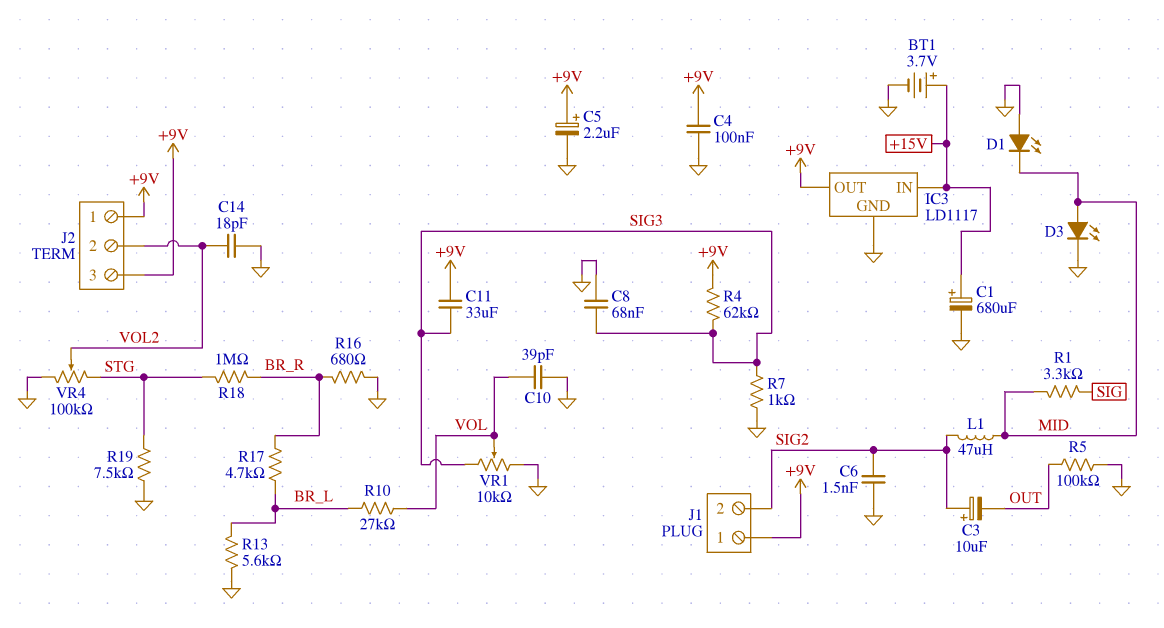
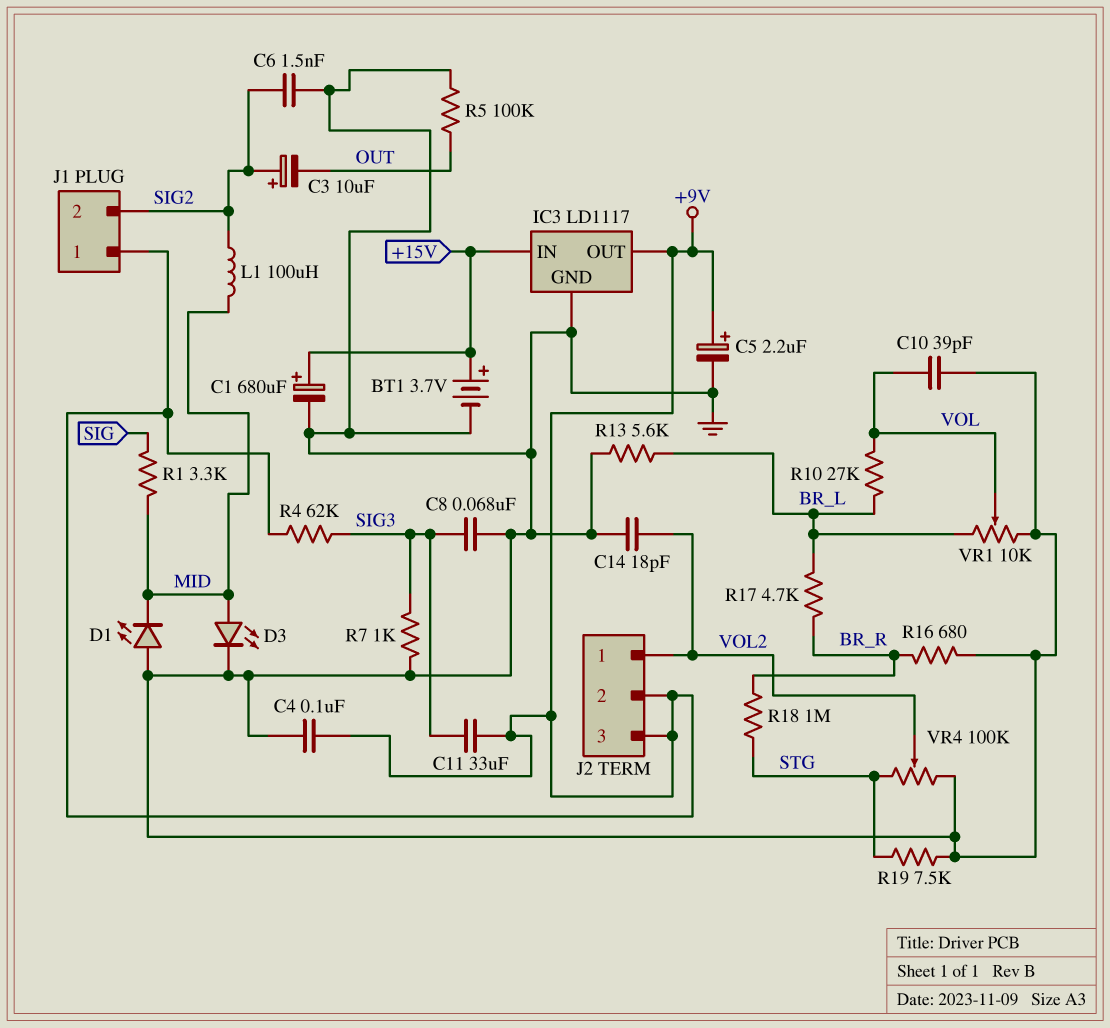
J2 pin 1: +9V -> VOL2
J2 pin 2: VOL2 -> +9V
L1: 47uH (MID, SIG2) -> 100uH (MID, SIG2)
VR1: 10k (GND, SIG3, wiper VOL) -> 10k (BR_L, GND, wiper VOL)

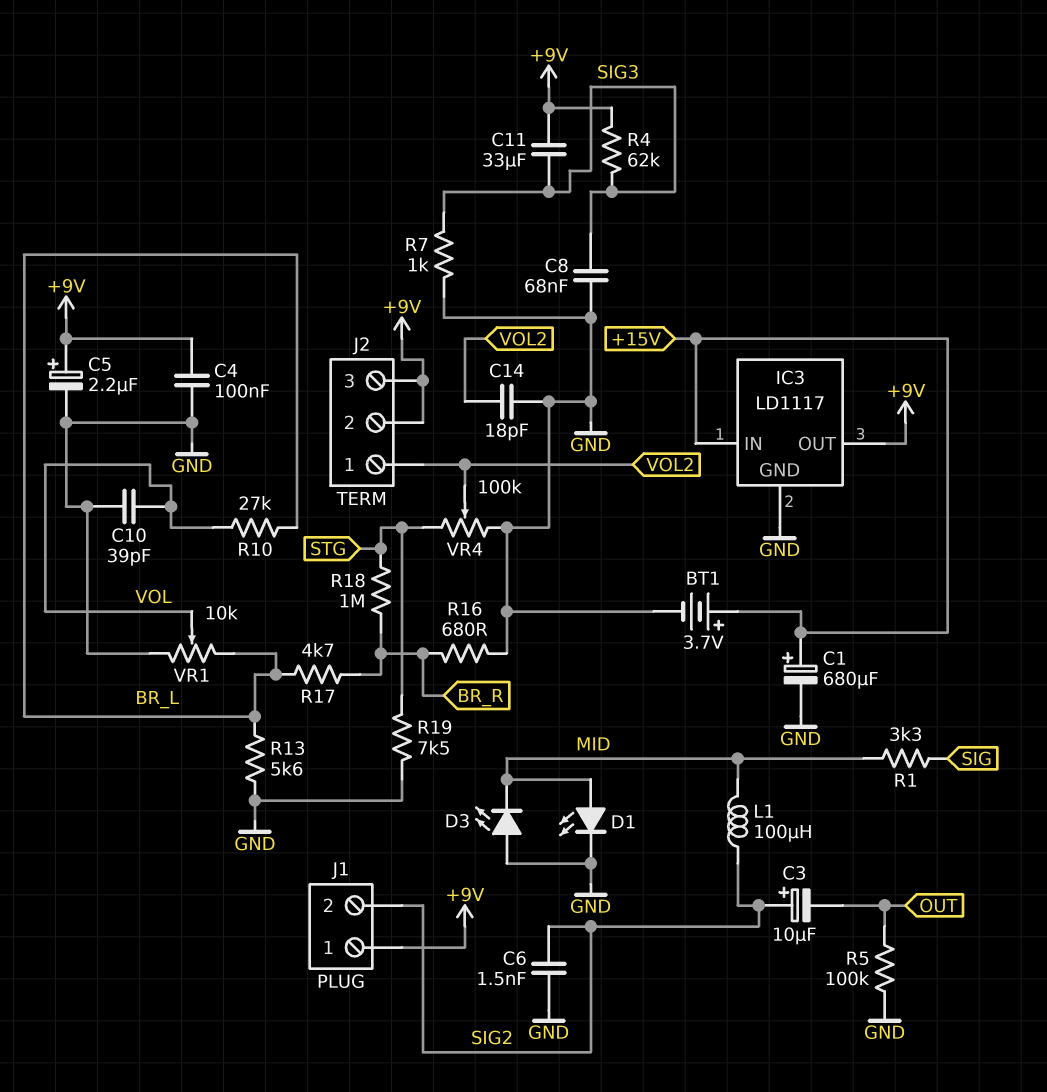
D1: LED (A GND, K MID) -> LED (A MID, K GND)
D3: LED (A MID, K GND) -> LED (A GND, K MID)

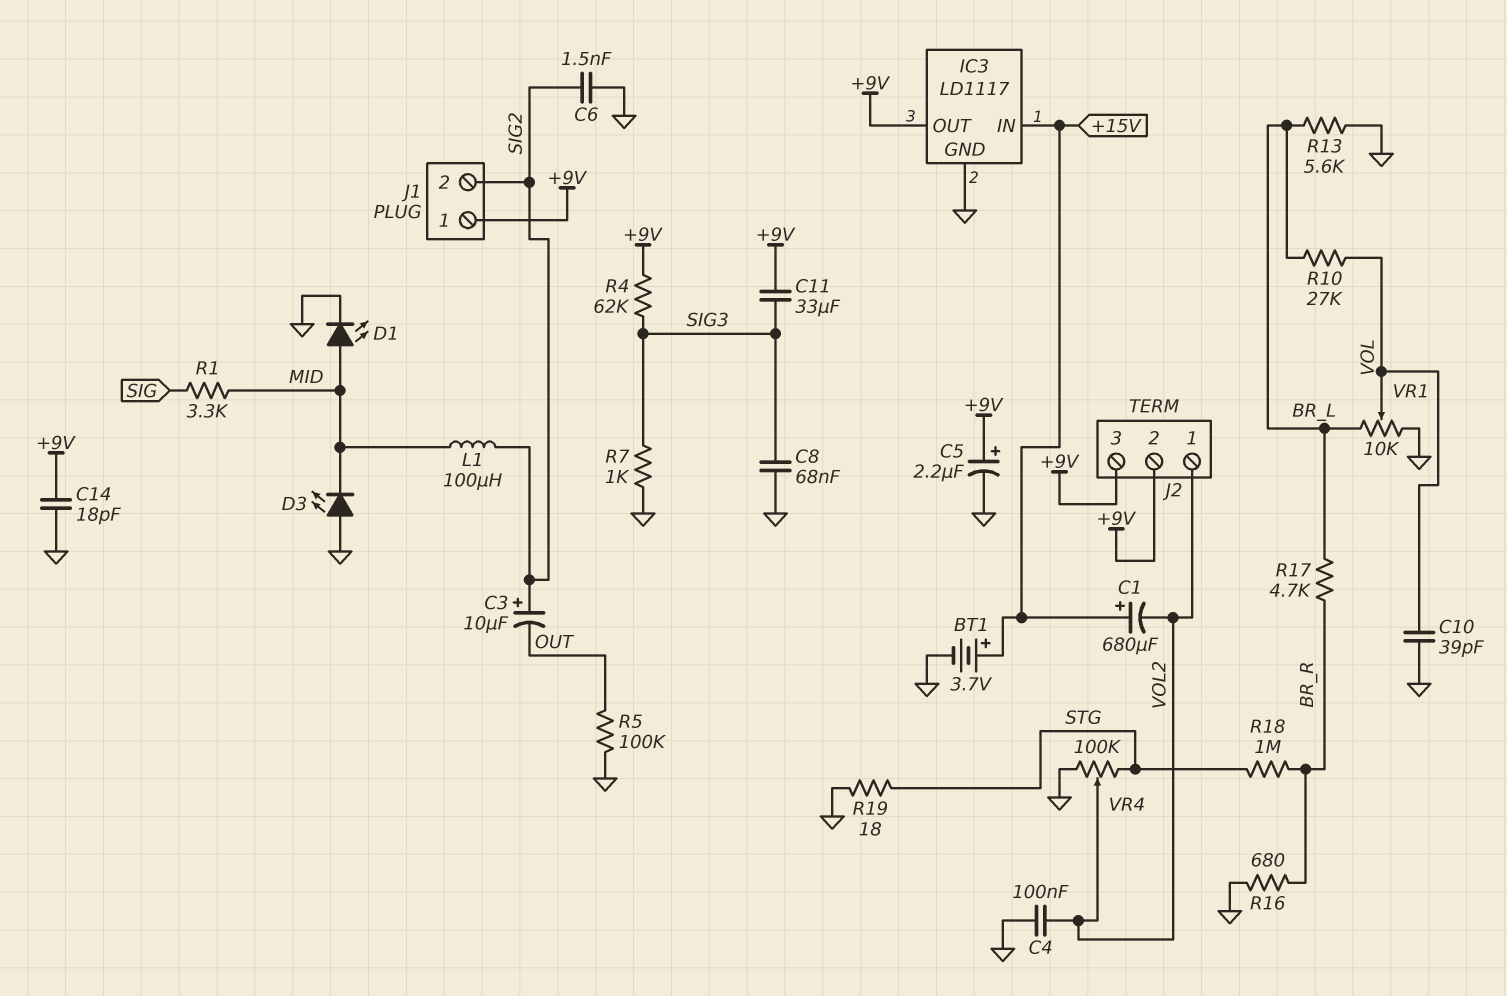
C1: 680uF (plus +15V, minus GND) -> 680uF (plus +15V, minus VOL2)
C4: 100nF (+9V, GND) -> 100nF (GND, VOL2)
C14: 18pF (GND, VOL2) -> 18pF (+9V, GND)
R19: 7.5k (GND, STG) -> 18 (GND, STG)

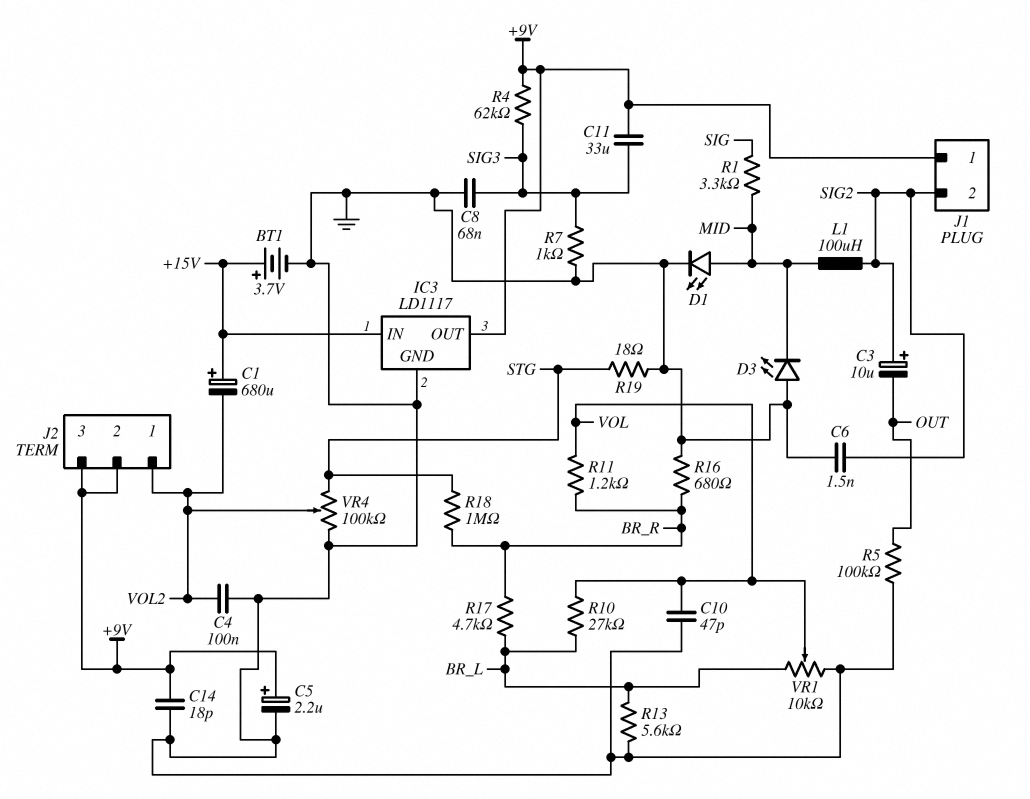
C10: 39pF (GND, VOL) -> 47pF (GND, VOL)
R11: none -> 1.2k (BR_R, VOL)

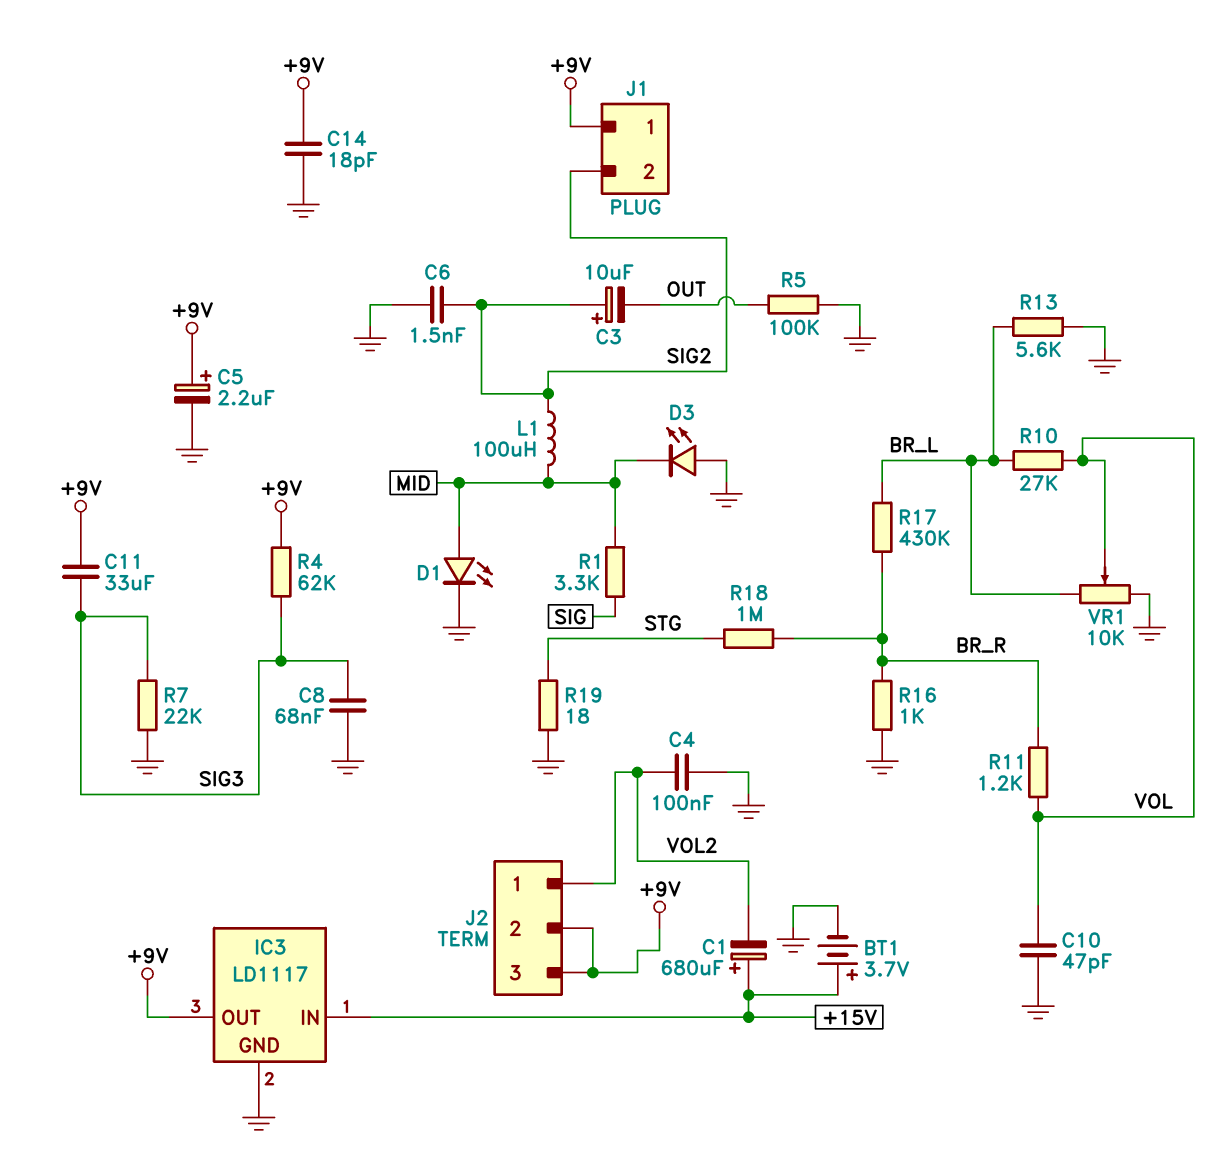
R7: 1k (GND, SIG3) -> 22k (GND, SIG3)
R16: 680 (BR_R, GND) -> 1k (BR_R, GND)
R17: 4.7k (BR_L, BR_R) -> 430k (BR_L, BR_R)
VR4: 100k (GND, STG, wiper VOL2) -> none

